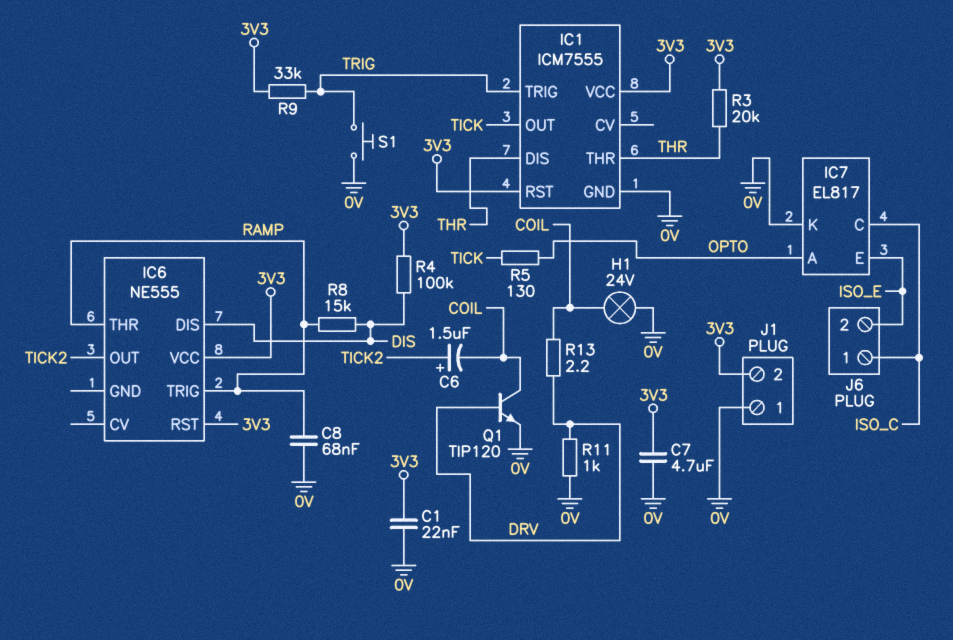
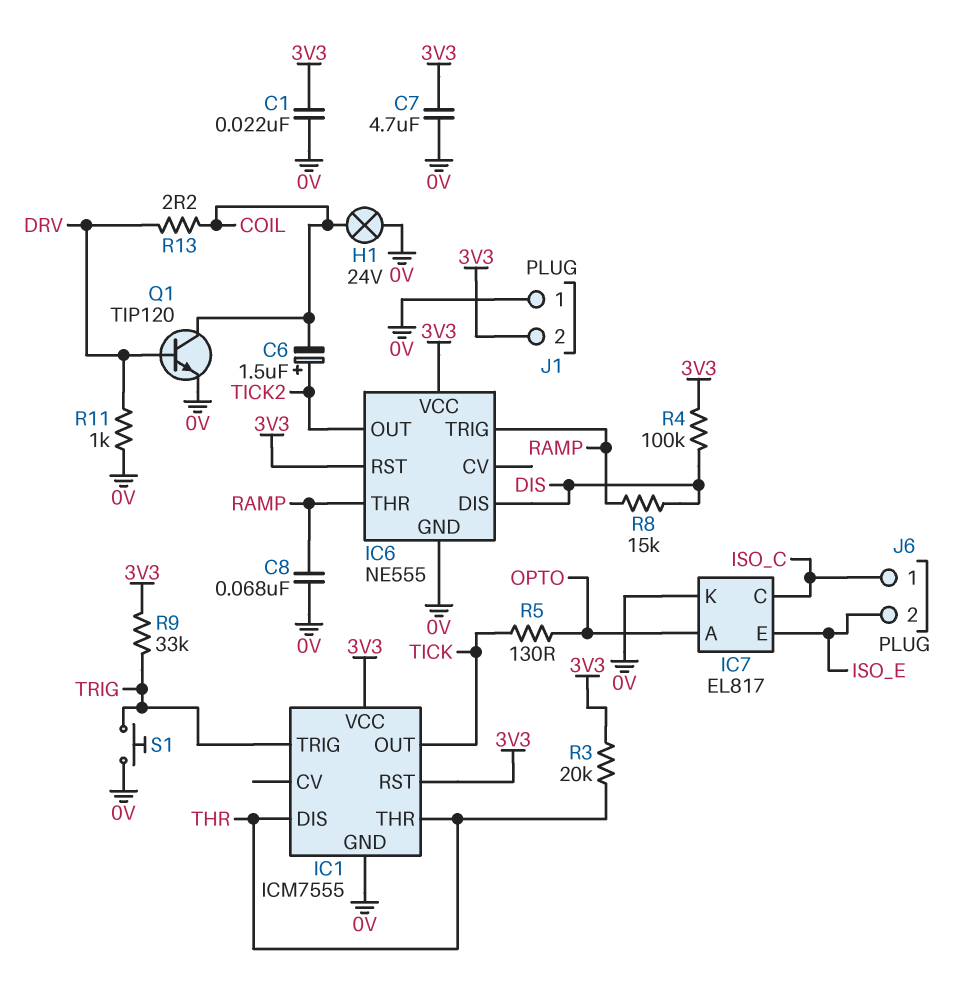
IC6 pin GND: none -> 0V

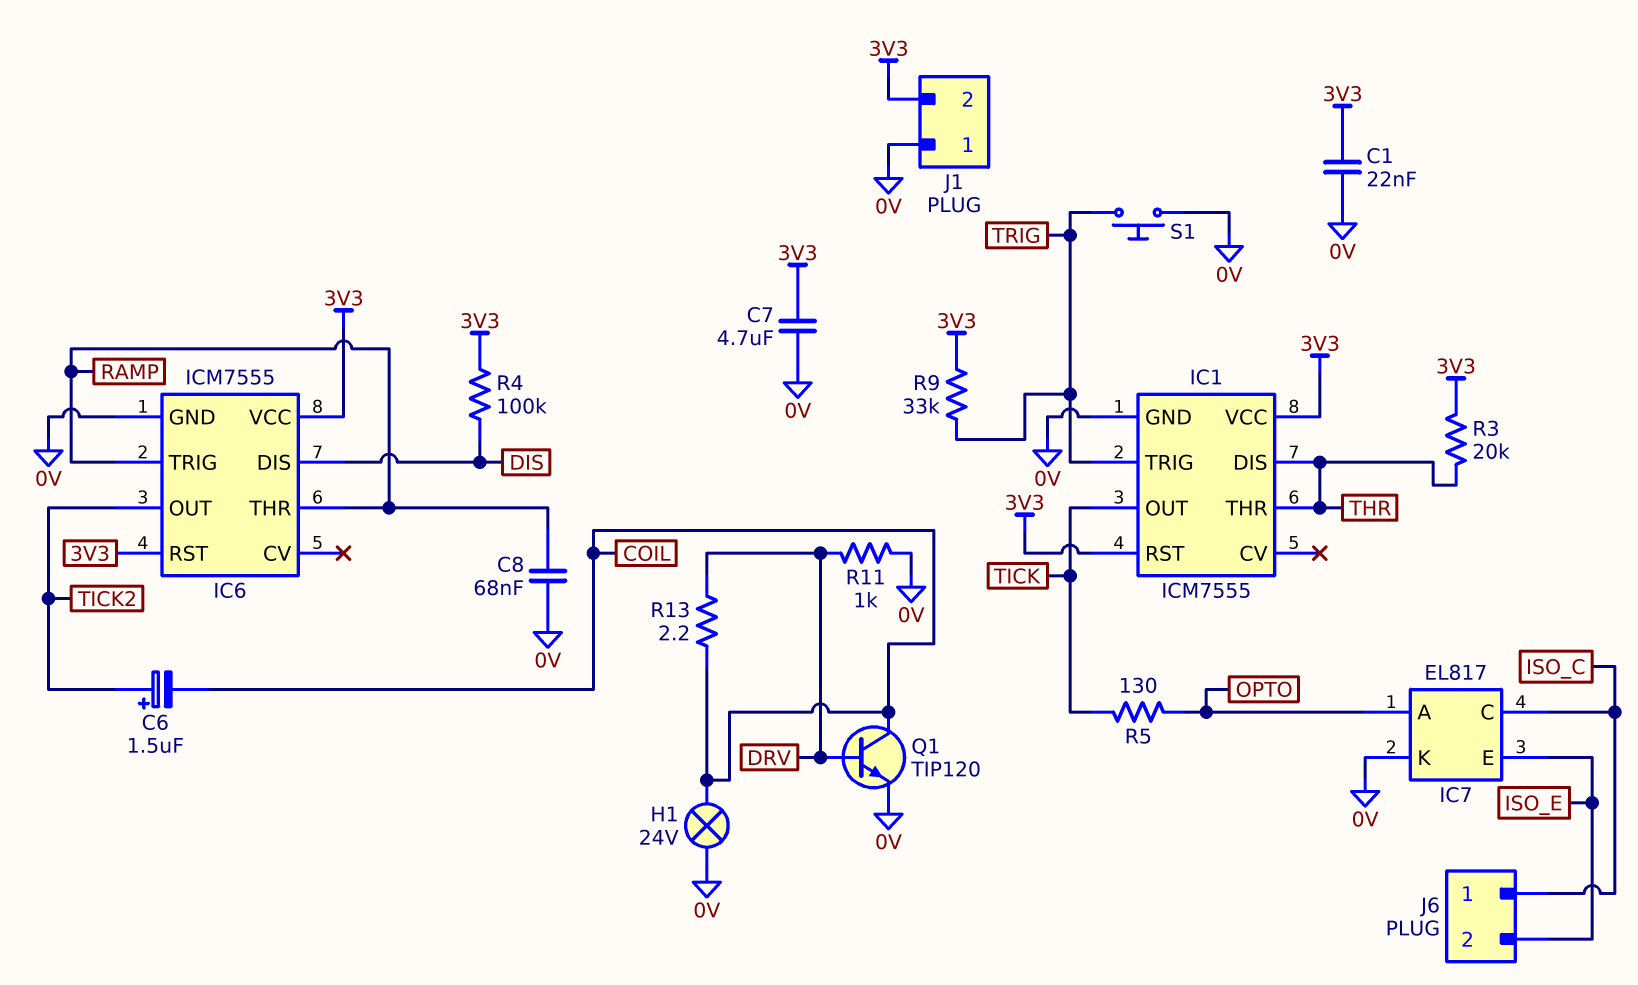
IC6: NE555 -> ICM7555
R8: 15k (DIS, RAMP) -> none

